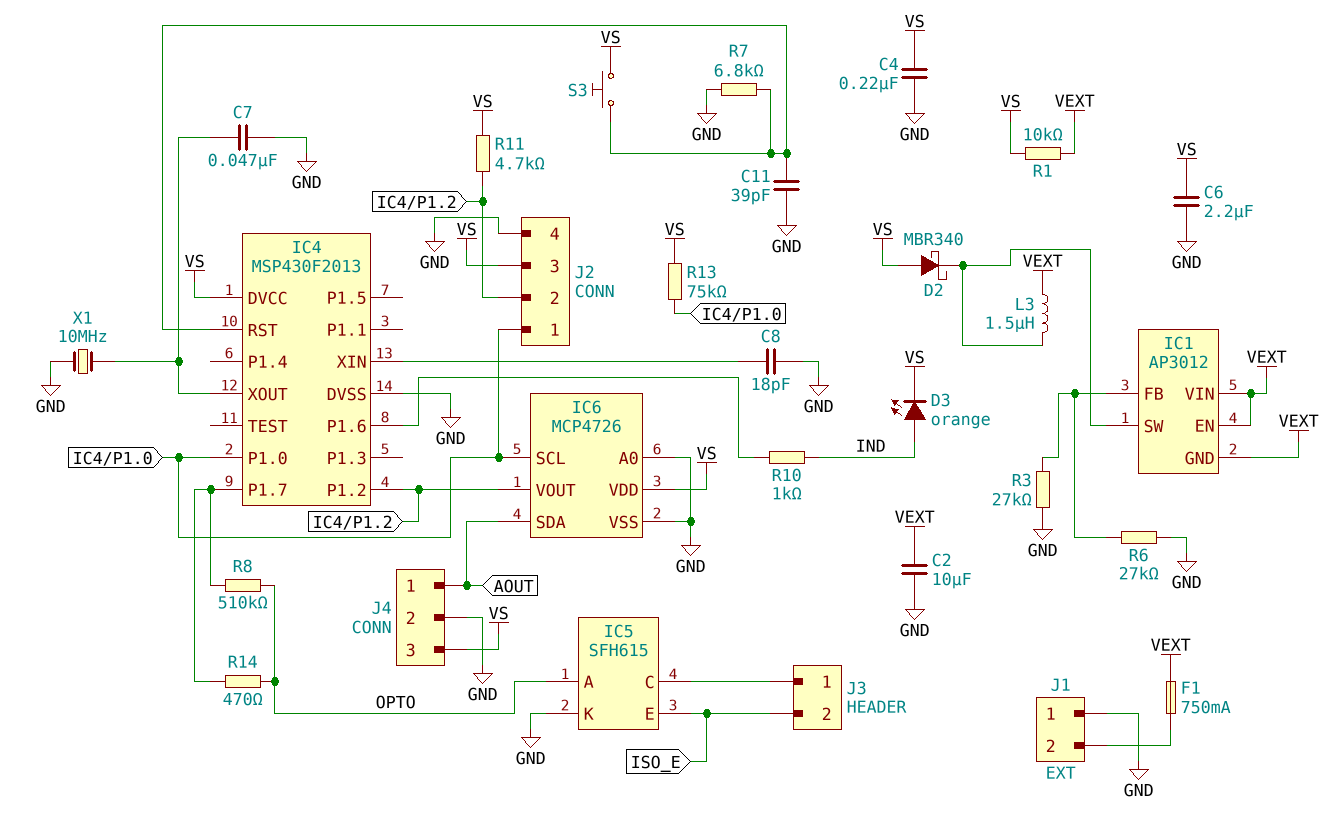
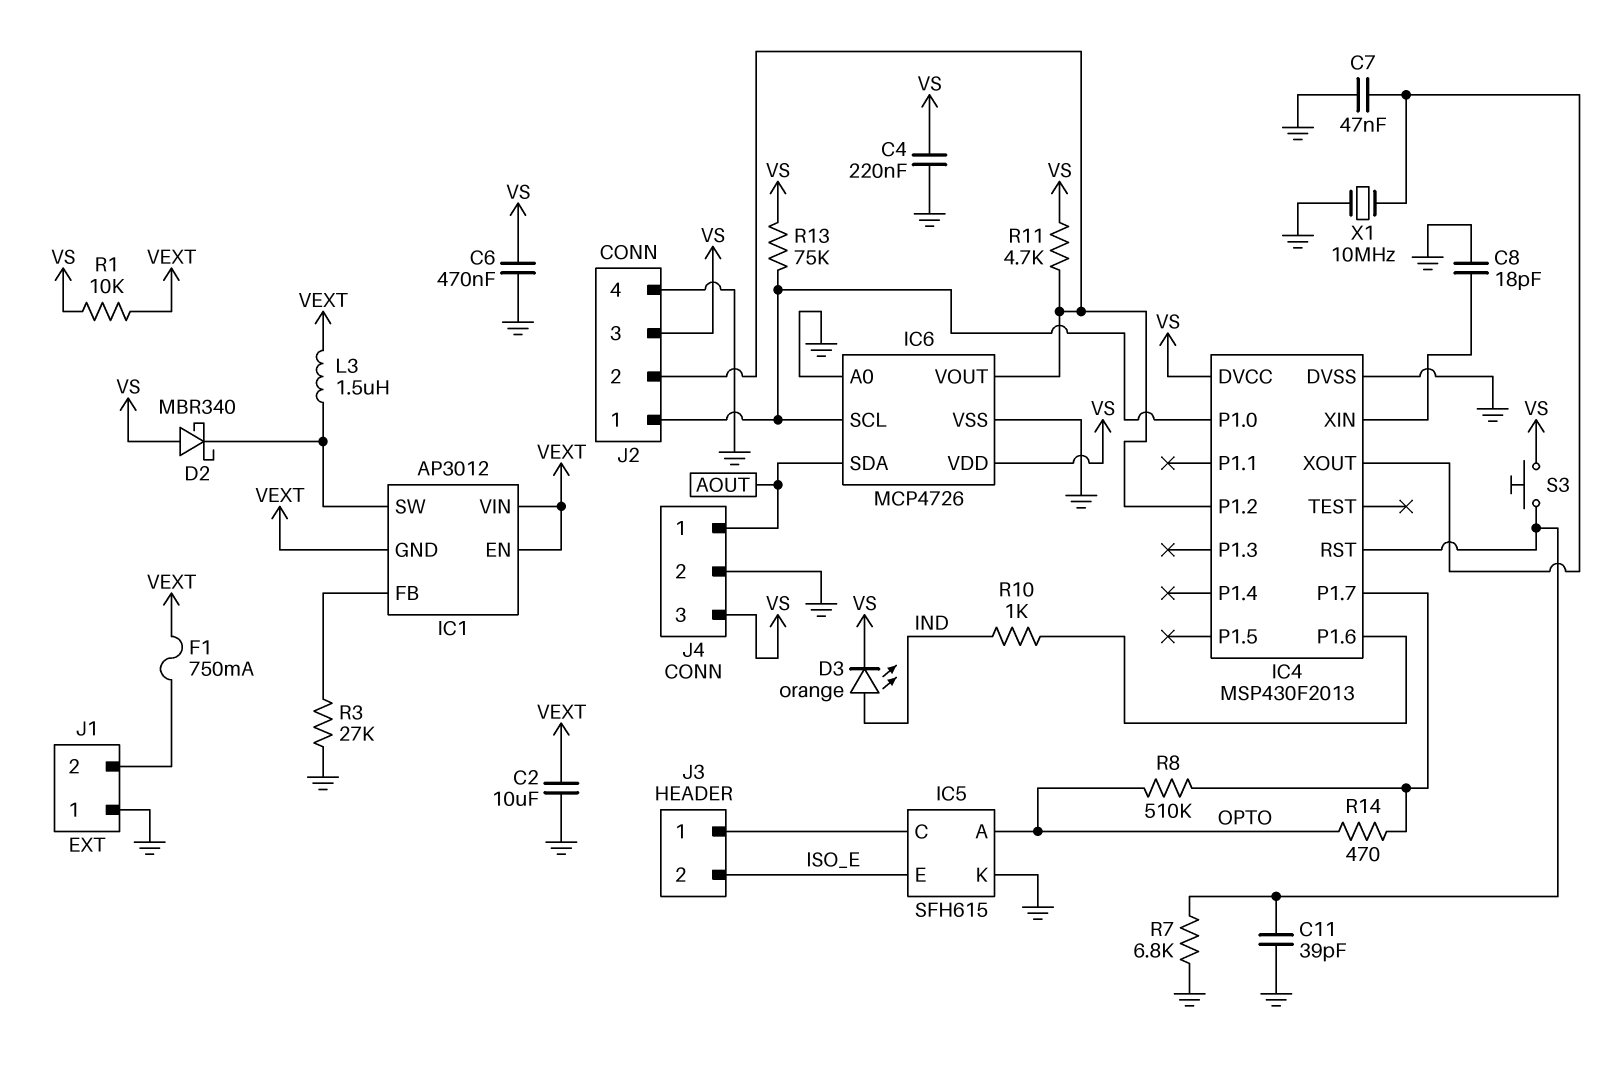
C6: 2.2uF (GND, VS) -> 470nF (GND, VS)
R6: 27k (GND, IC1/FB) -> none

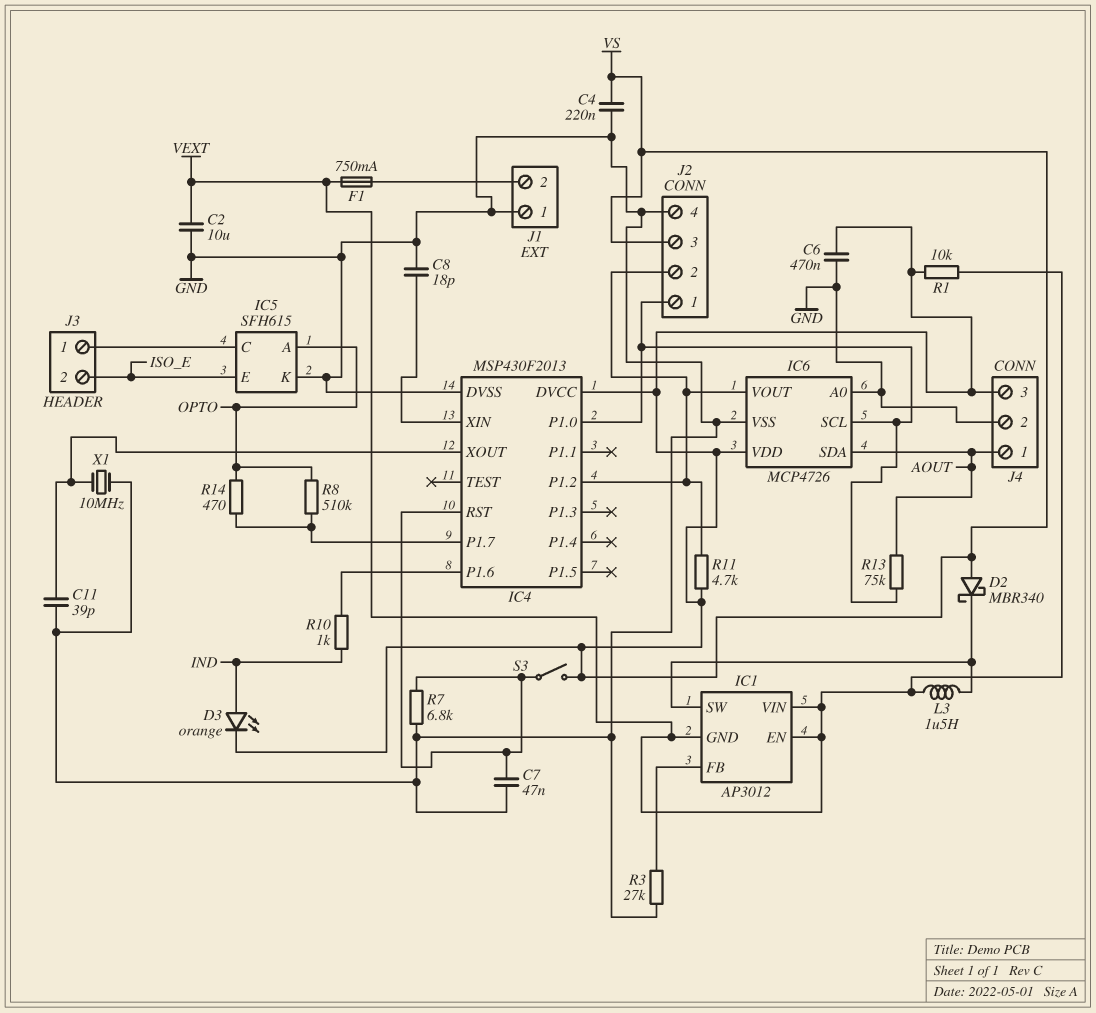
C7: 47nF (GND, IC4/XOUT) -> 47nF (GND, IC4/RST)
C11: 39pF (GND, IC4/RST) -> 39pF (GND, IC4/XOUT)
R13: 75k (IC4/P1.0, VS) -> 75k (AOUT, IC4/P1.0)
S3: button (IC4/RST, VS) -> switch (IC4/RST, VS)

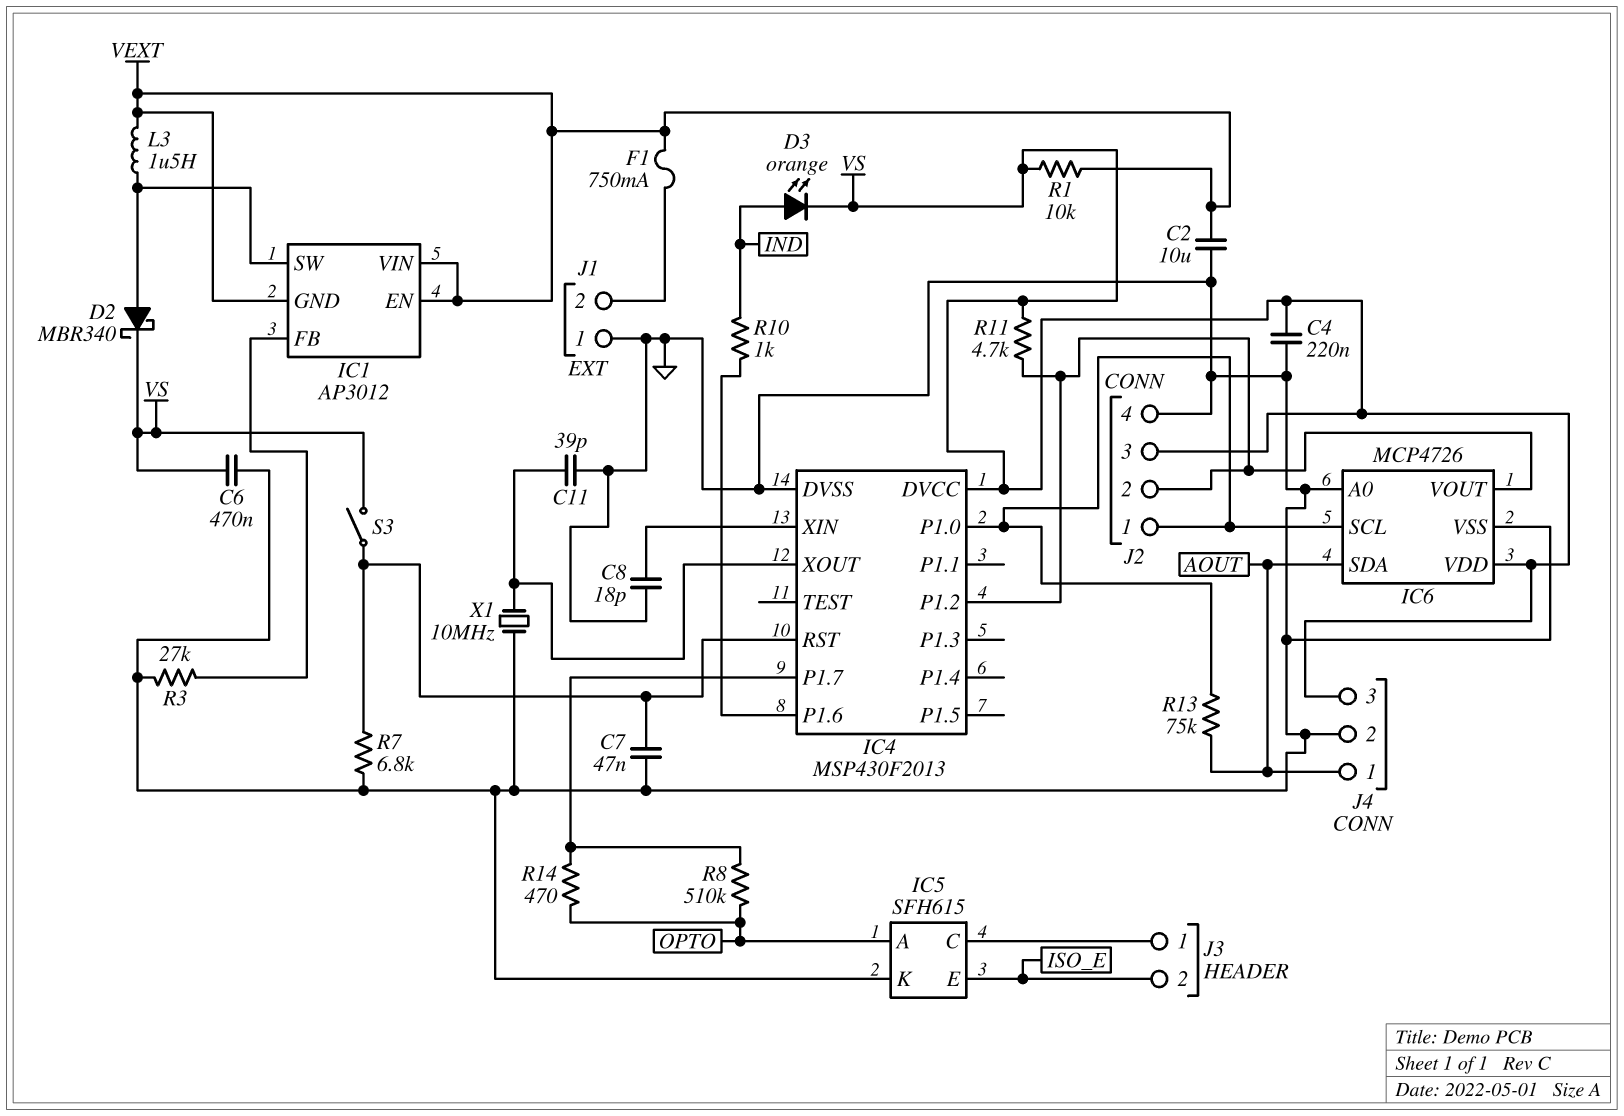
D2: schottky MBR340 (A VS, K IC1/SW) -> schottky MBR340 (A IC1/SW, K VS)

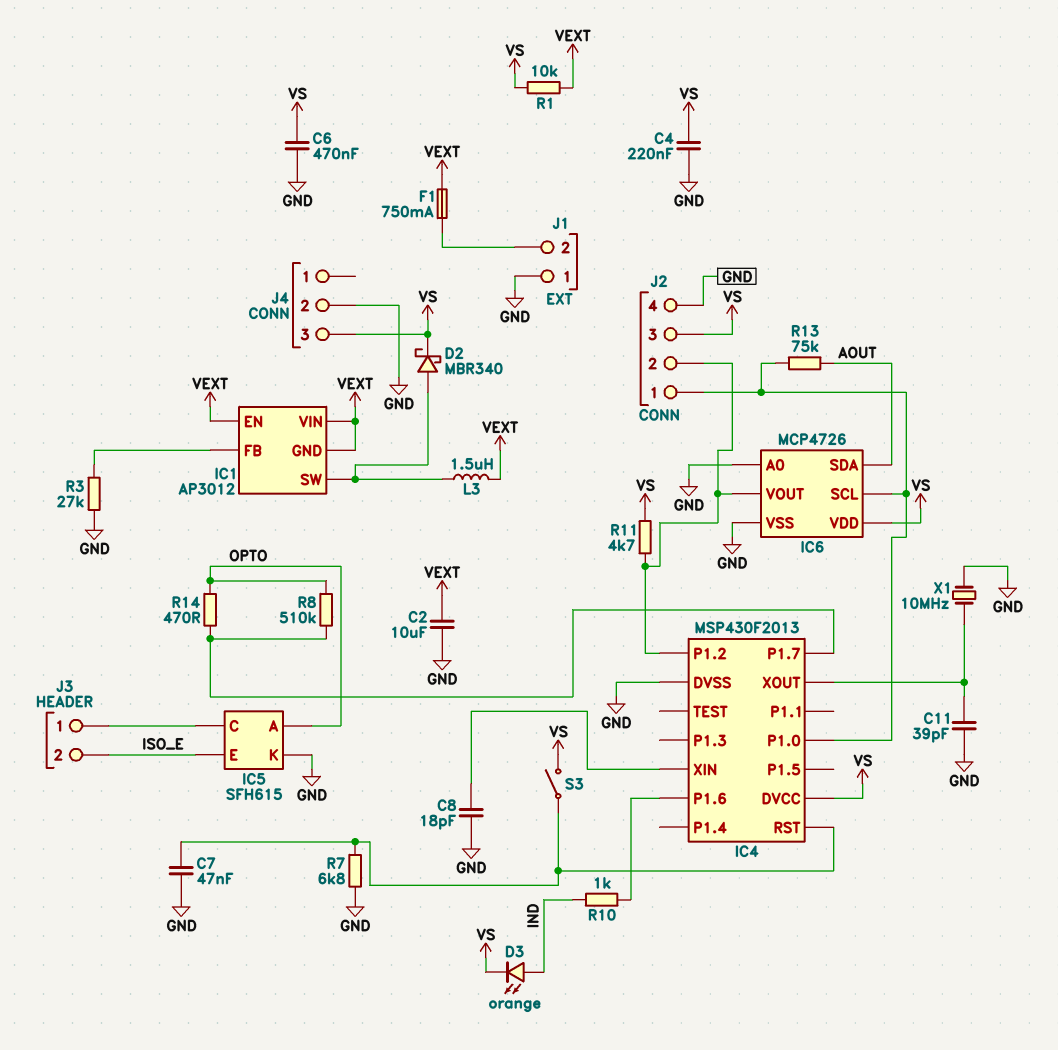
J4 pin 1: AOUT -> none

